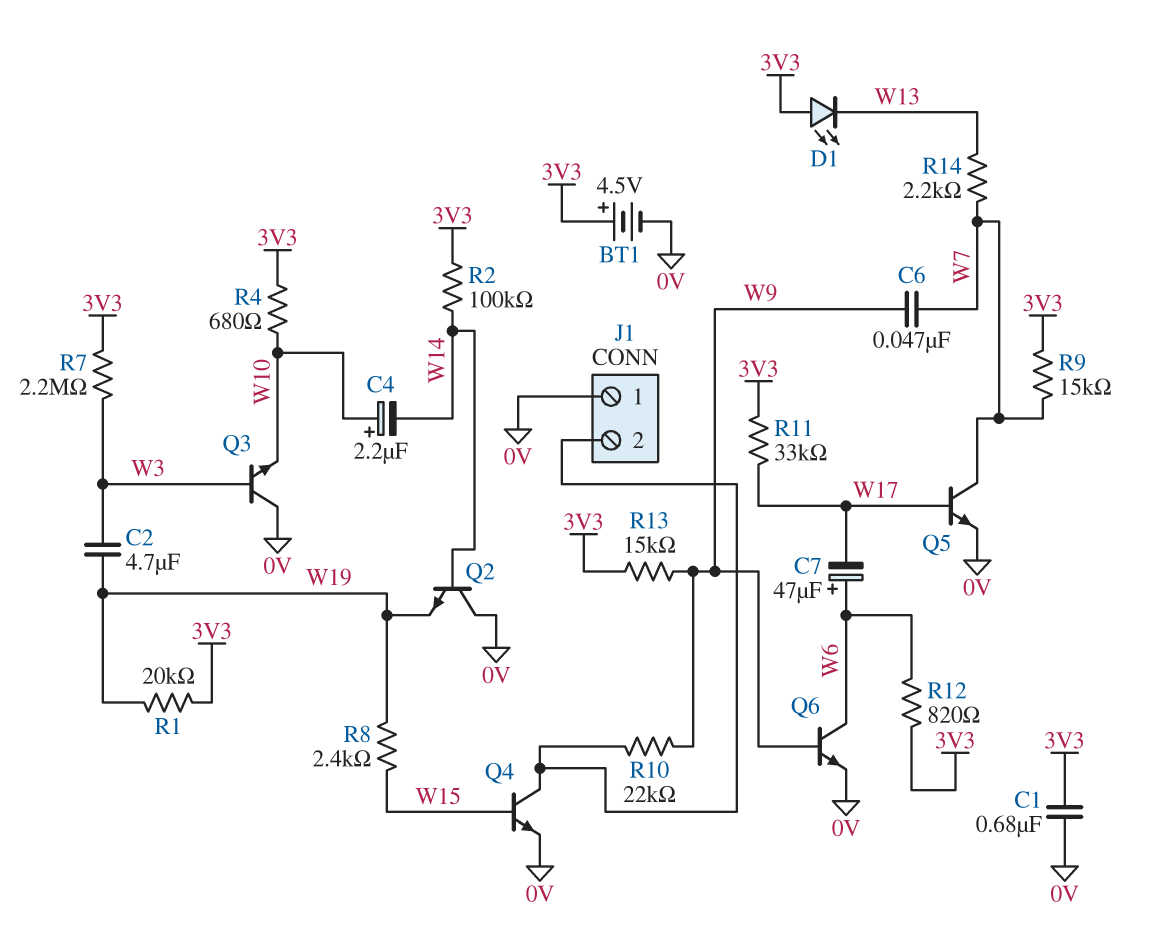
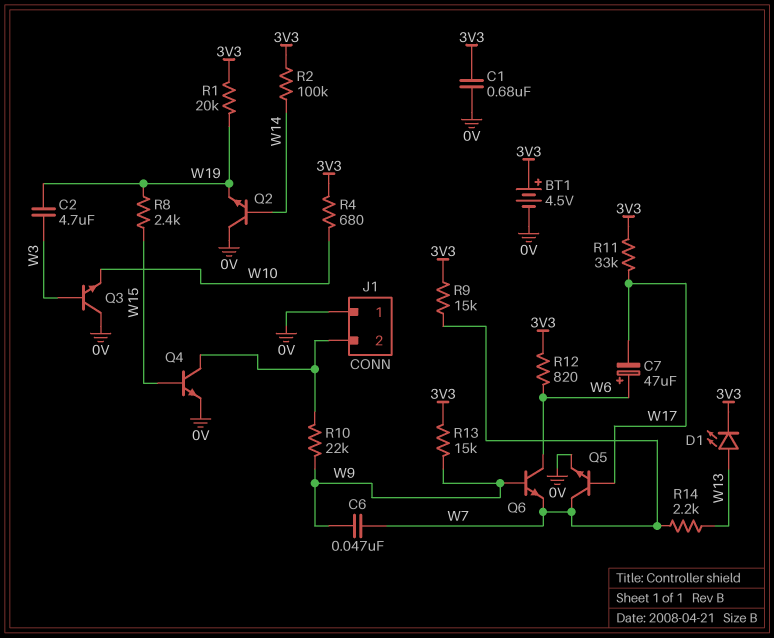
C4: 2.2uF (plus W10, minus W14) -> none
D1: LED (A 3V3, K W13) -> LED (A W13, K 3V3)
Q6: NPN (B W9, C W6, E 0V) -> NPN (B W9, C W6, E W7)
R7: 2.2M (3V3, W3) -> none

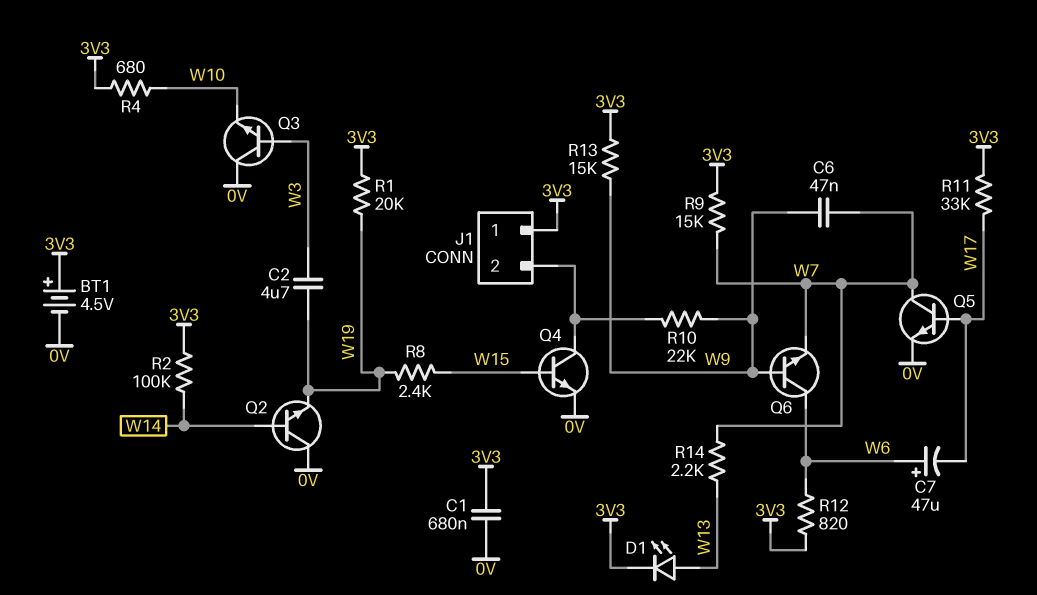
J1 pin 1: 0V -> 3V3

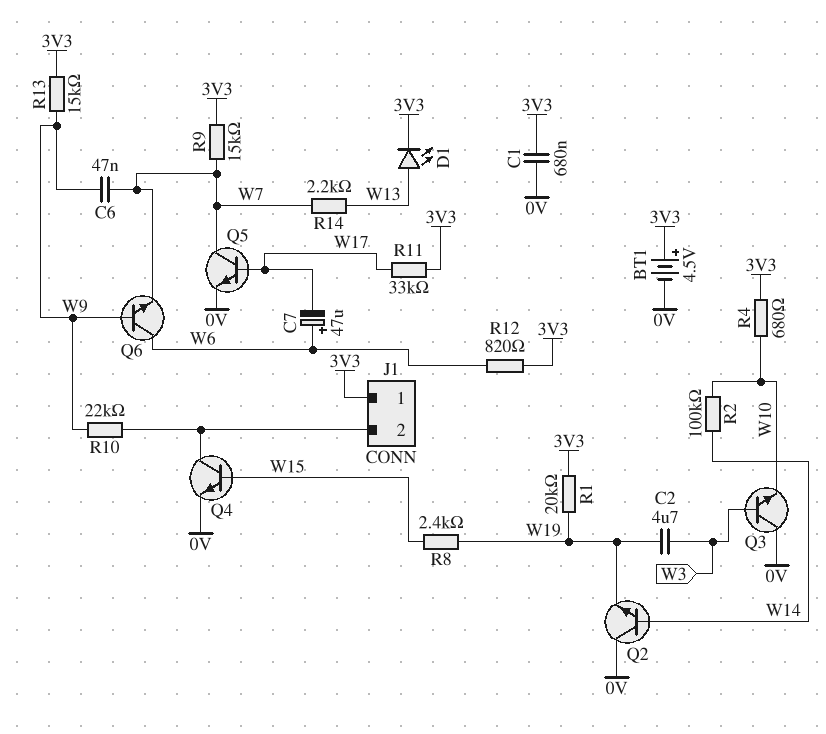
R2: 100k (3V3, W14) -> 100k (W10, W14)

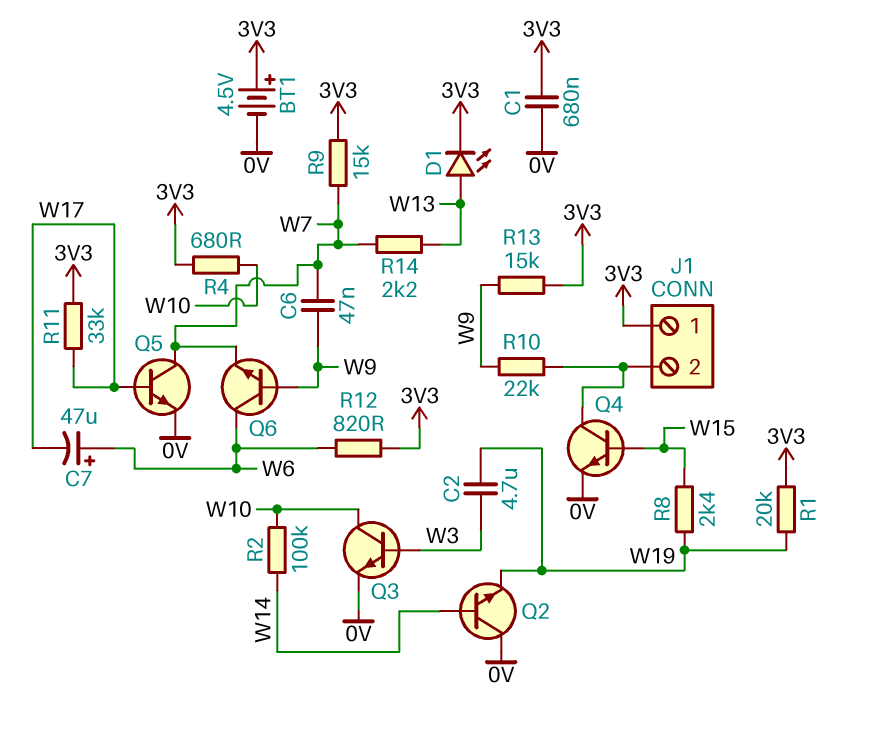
Q3: NPN (B W3, C 0V, E W10) -> NPN (B W3, C W10, E 0V)

